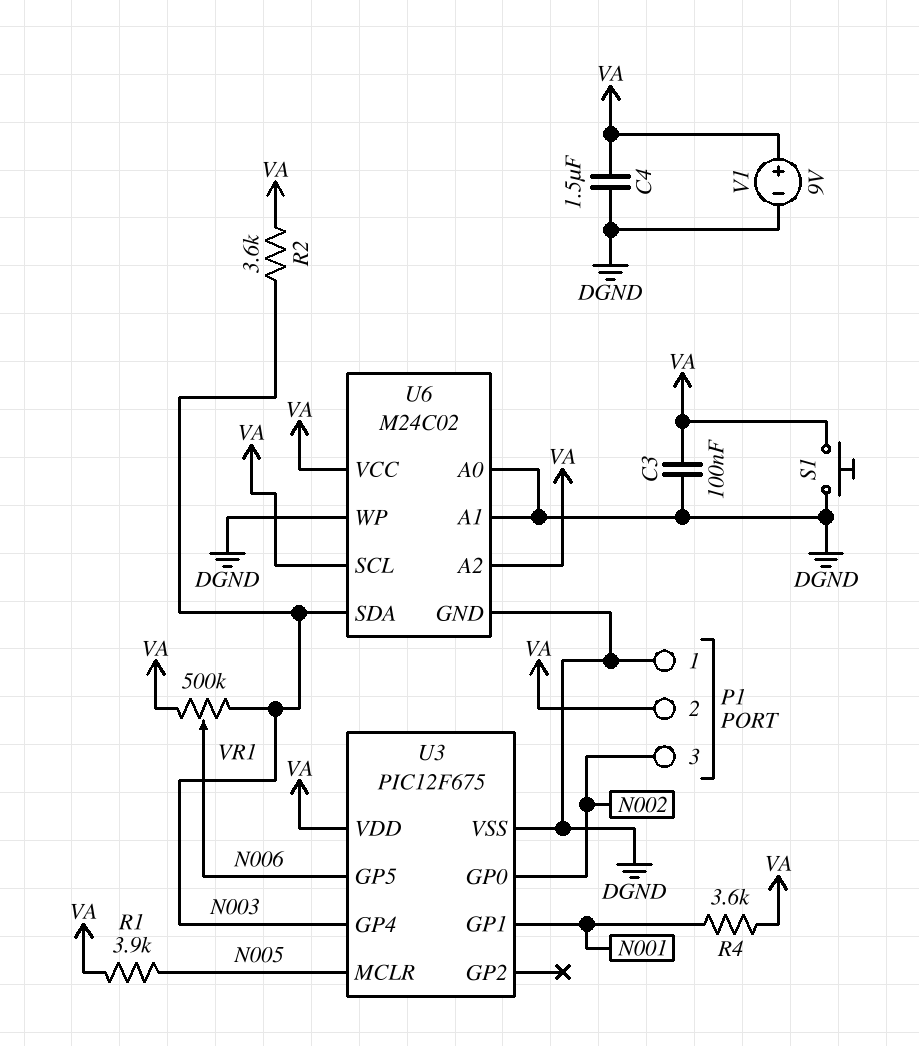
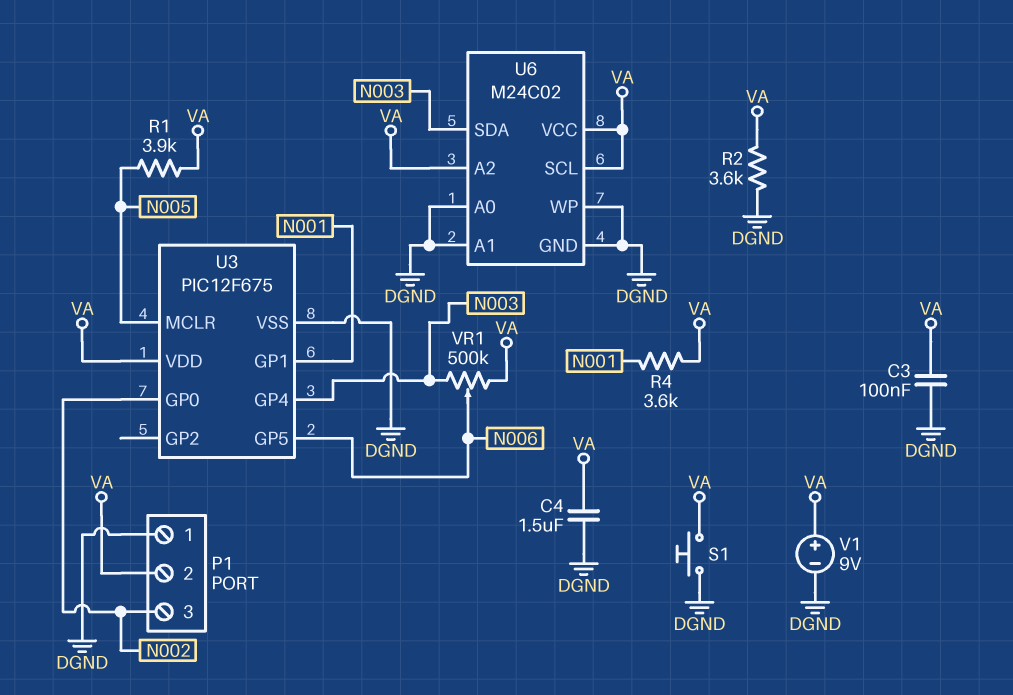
R2: 3.6k (N003, VA) -> 3.6k (DGND, VA)

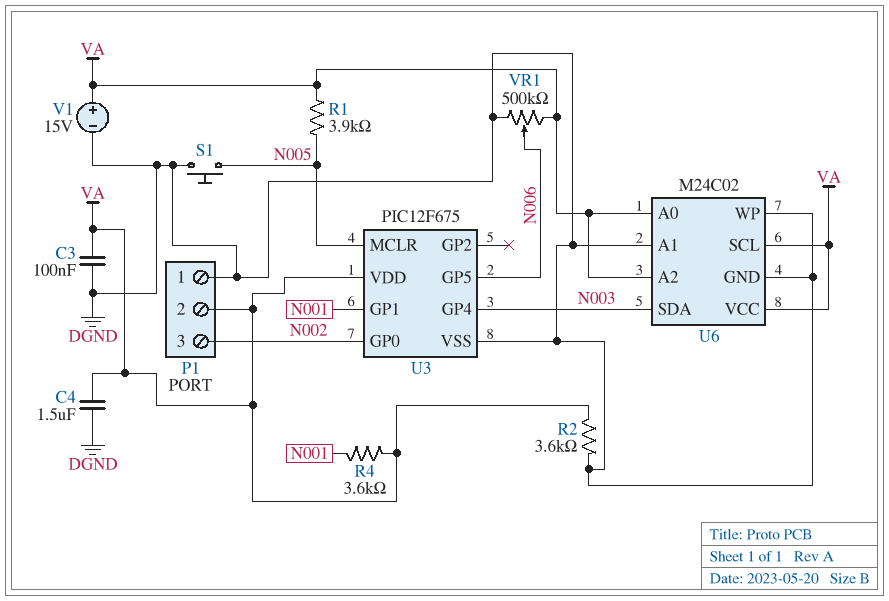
S1: button (DGND, VA) -> button (DGND, N005)
U6 pin A0: DGND -> VA
V1: 9V (plus VA, minus DGND) -> 15V (plus VA, minus DGND)
VR1: 500k (N003, VA, wiper N006) -> 500k (DGND, VA, wiper N006)

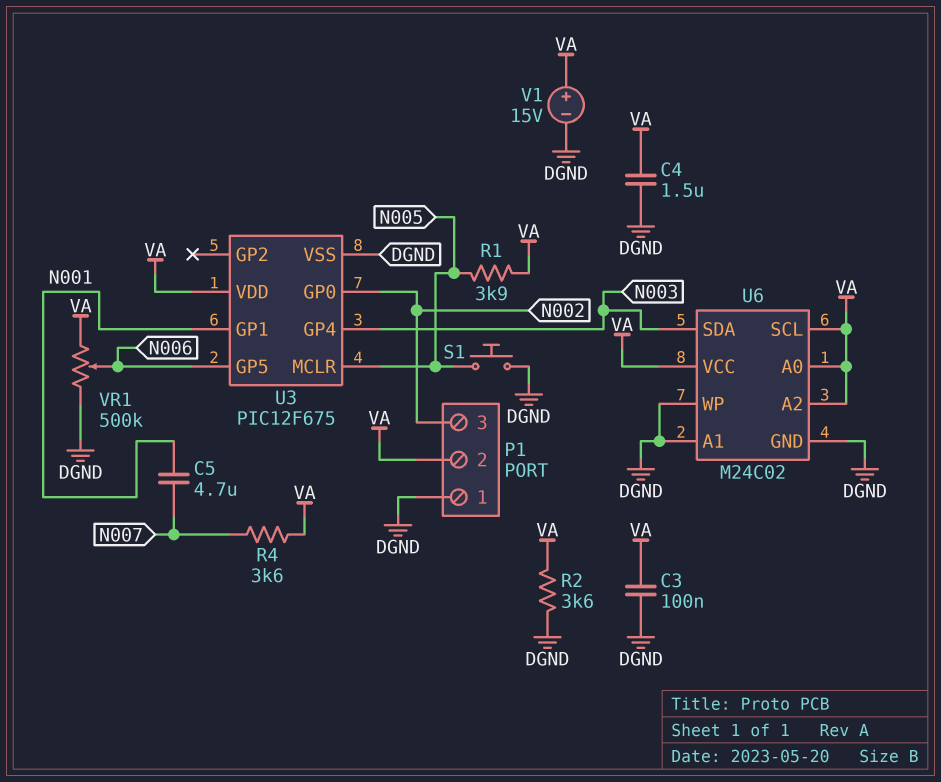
C5: none -> 4.7uF (N001, N007)
R4: 3.6k (N001, VA) -> 3.6k (N007, VA)

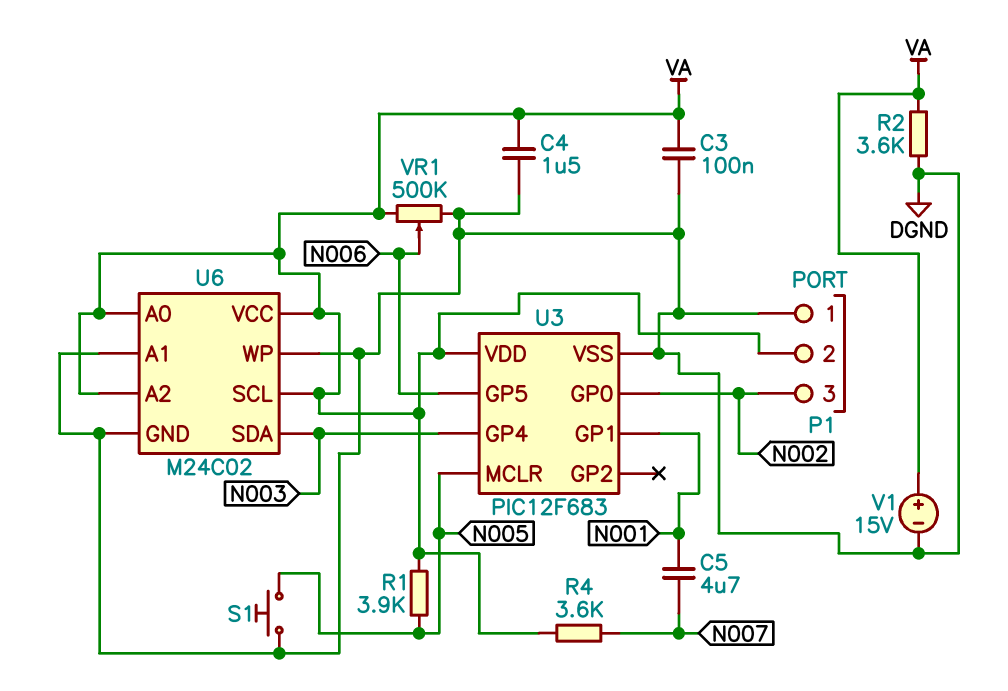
U3: PIC12F675 -> PIC12F683

